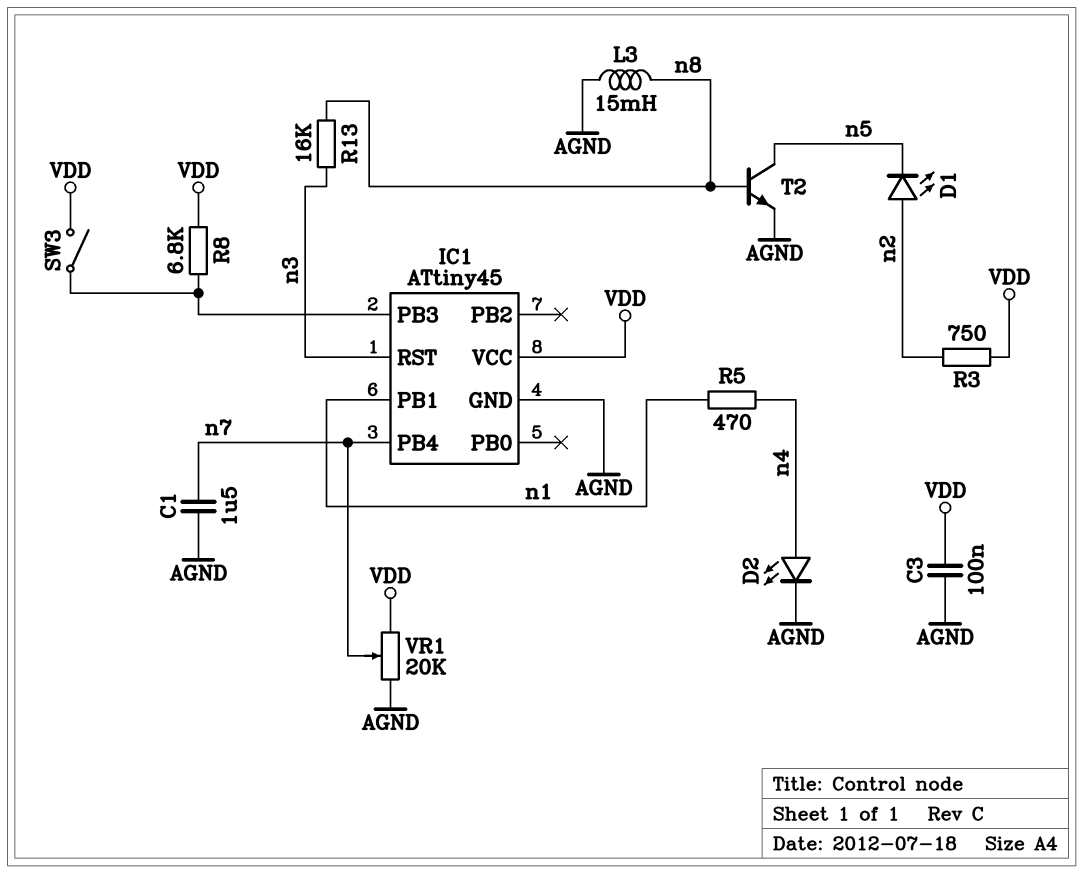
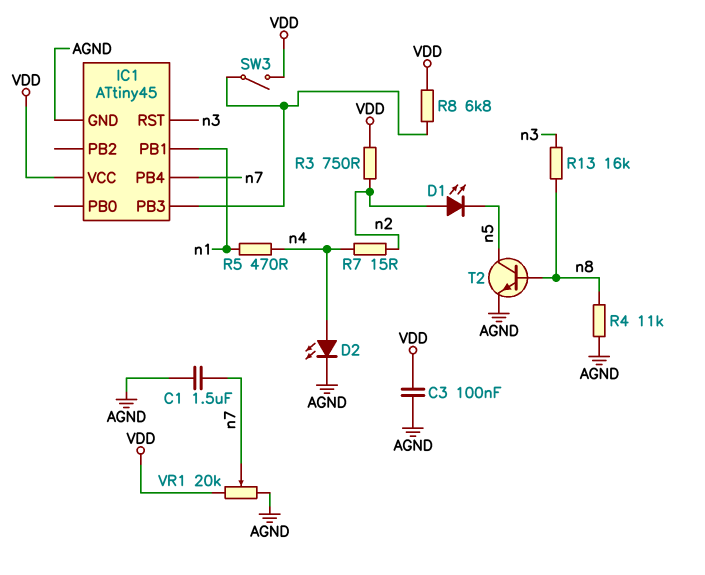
L3: 15mH (AGND, n8) -> none
R4: none -> 11k (AGND, n8)
R7: none -> 15 (n2, n4)

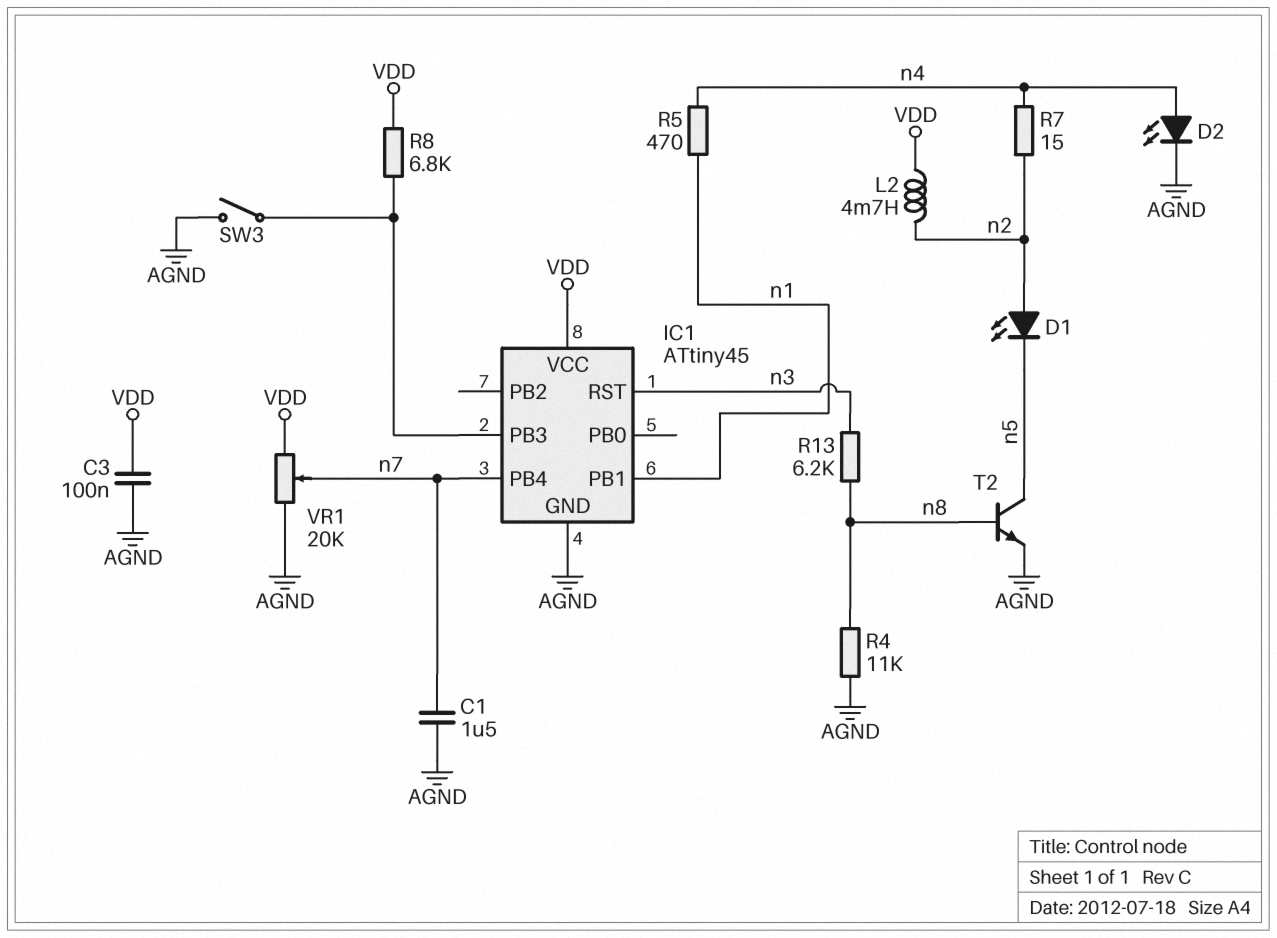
L2: none -> 4.7mH (VDD, n2)
R3: 750 (VDD, n2) -> none
R13: 16k (n3, n8) -> 6.2k (n3, n8)
SW3: switch (IC1/PB3, VDD) -> switch (AGND, IC1/PB3)

